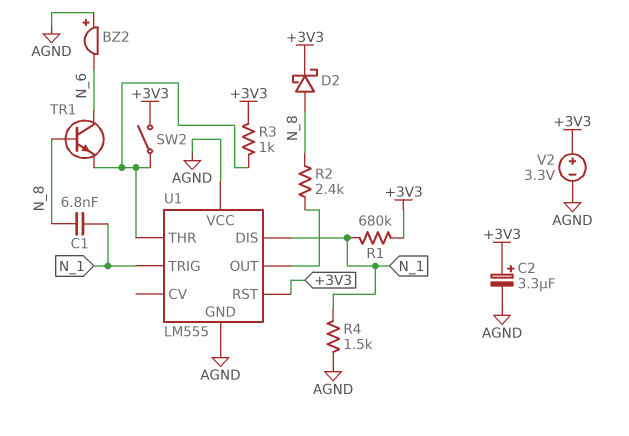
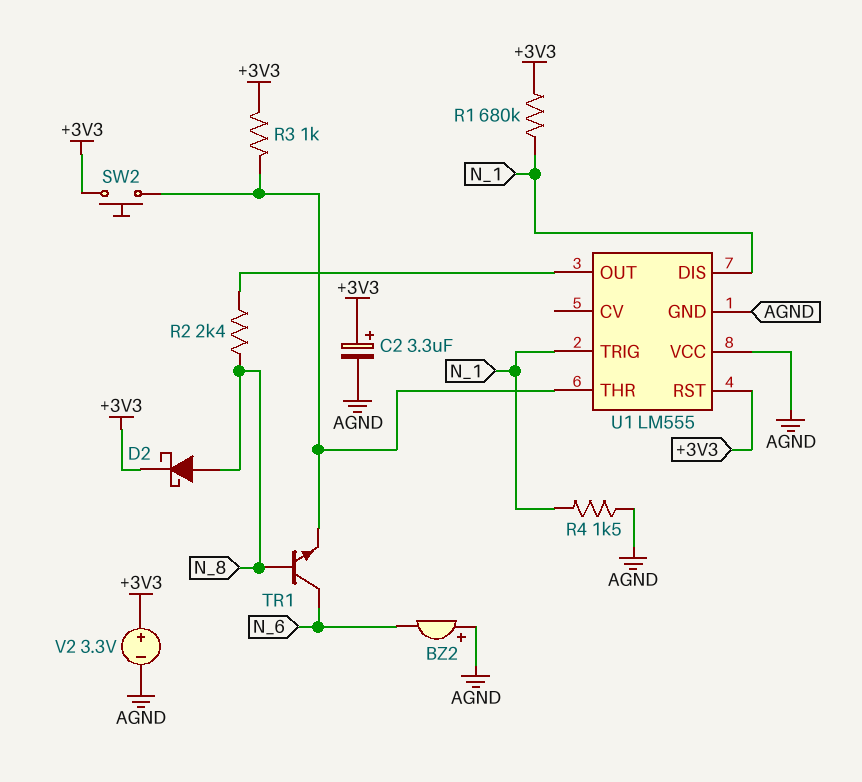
C1: 6.8nF (N_1, N_8) -> none
SW2: switch (+3V3, U1/THR) -> button (+3V3, U1/THR)

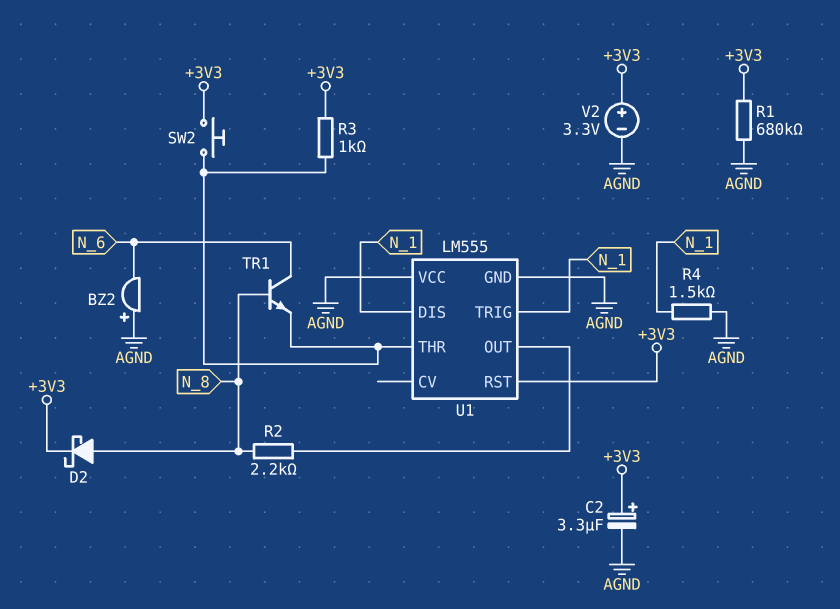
R1: 680k (+3V3, N_1) -> 680k (+3V3, AGND)
R2: 2.4k (N_8, U1/OUT) -> 2.2k (N_8, U1/OUT)

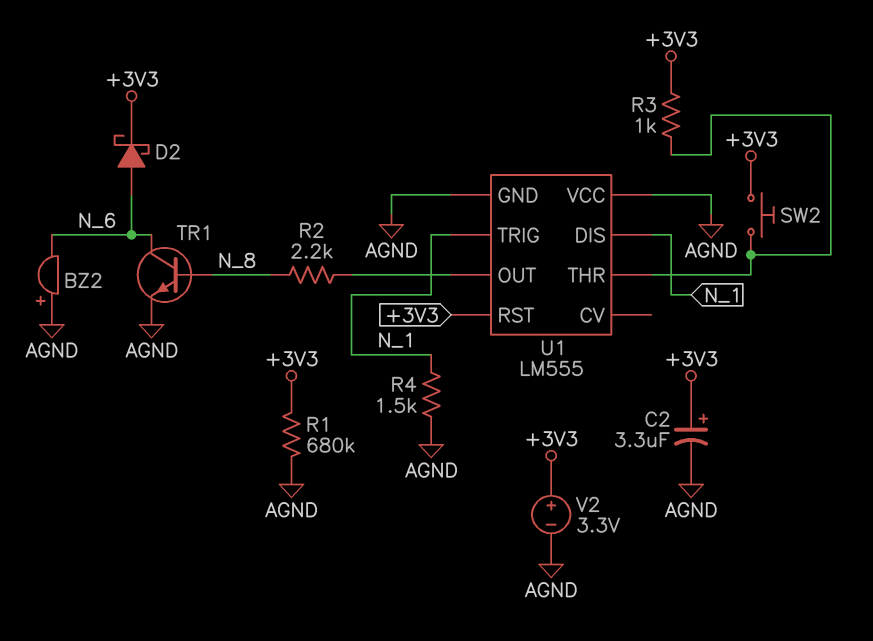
D2: schottky (A N_8, K +3V3) -> schottky (A N_6, K +3V3)
TR1: NPN (B N_8, C N_6, E U1/THR) -> NPN (B N_8, C N_6, E AGND)

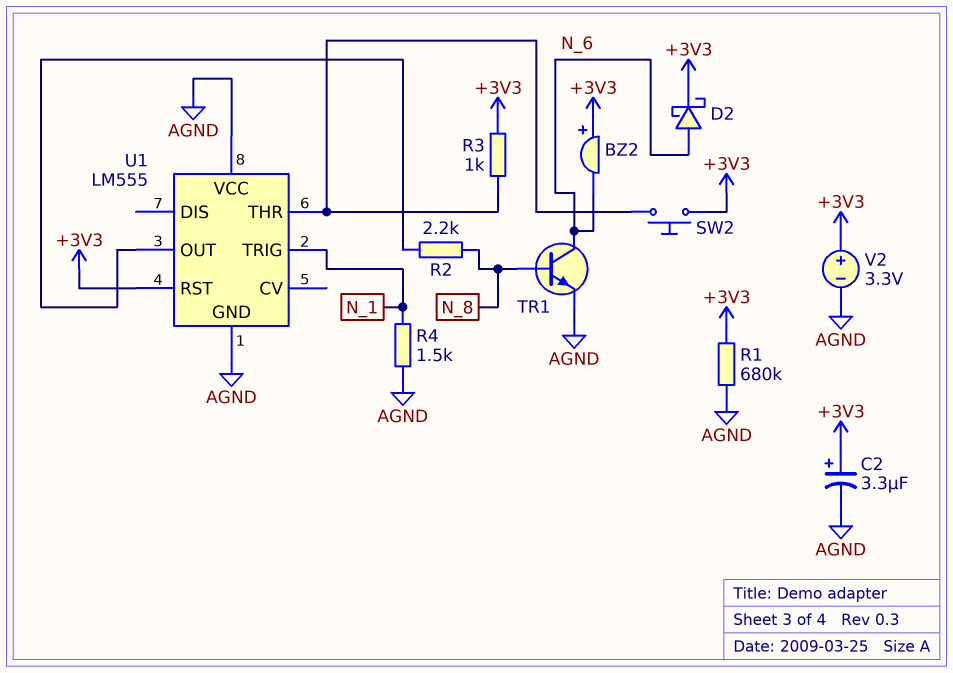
BZ2: buzzer (plus AGND, minus N_6) -> buzzer (plus +3V3, minus N_6)
U1 pin DIS: N_1 -> none

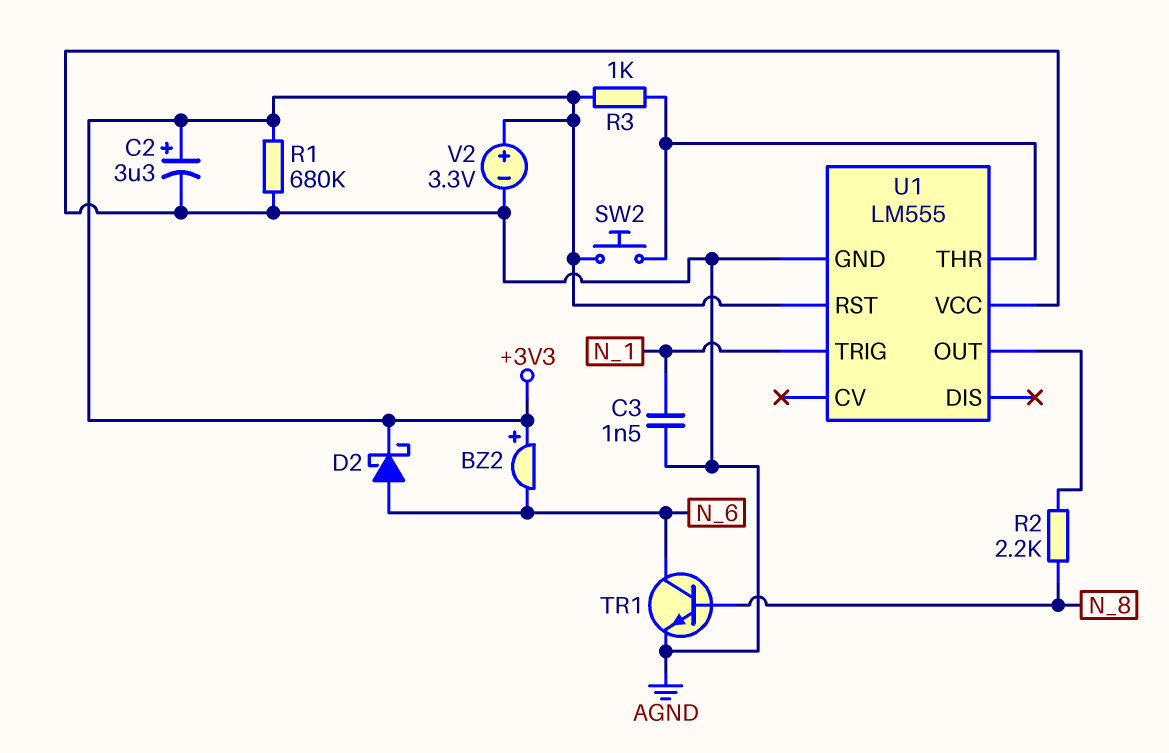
C3: none -> 1.5nF (AGND, N_1)
R4: 1.5k (AGND, N_1) -> none

